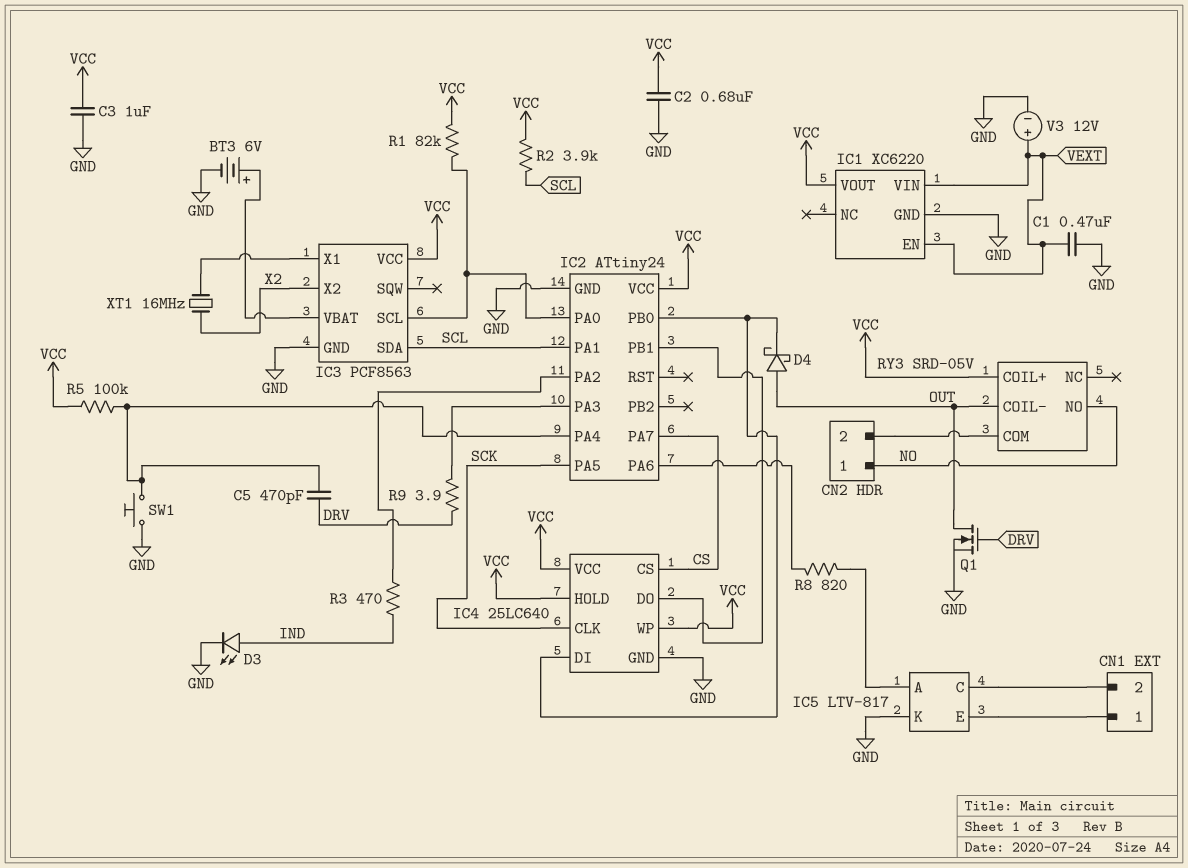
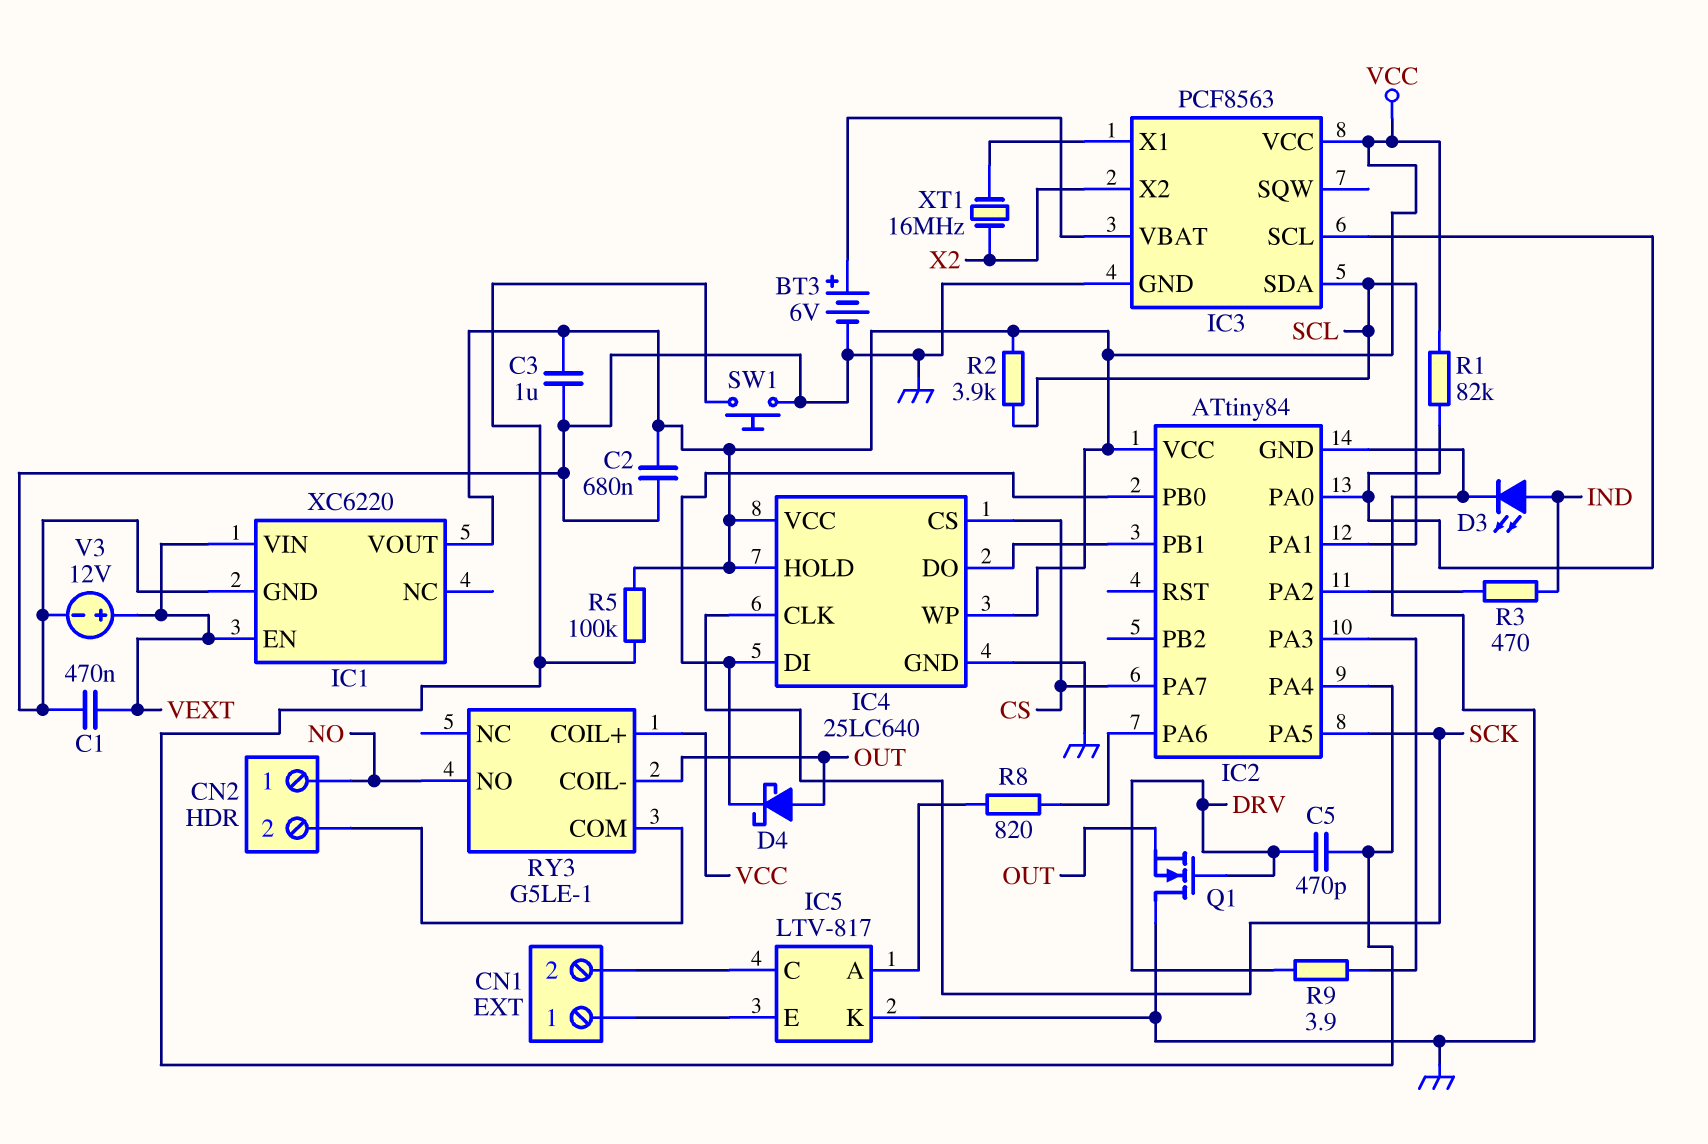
IC2: ATtiny24 -> ATtiny84
Q1: NMOS (G DRV, D OUT, S GND) -> NMOS (G DRV, D GND, S OUT)
RY3: SRD-05V -> G5LE-1

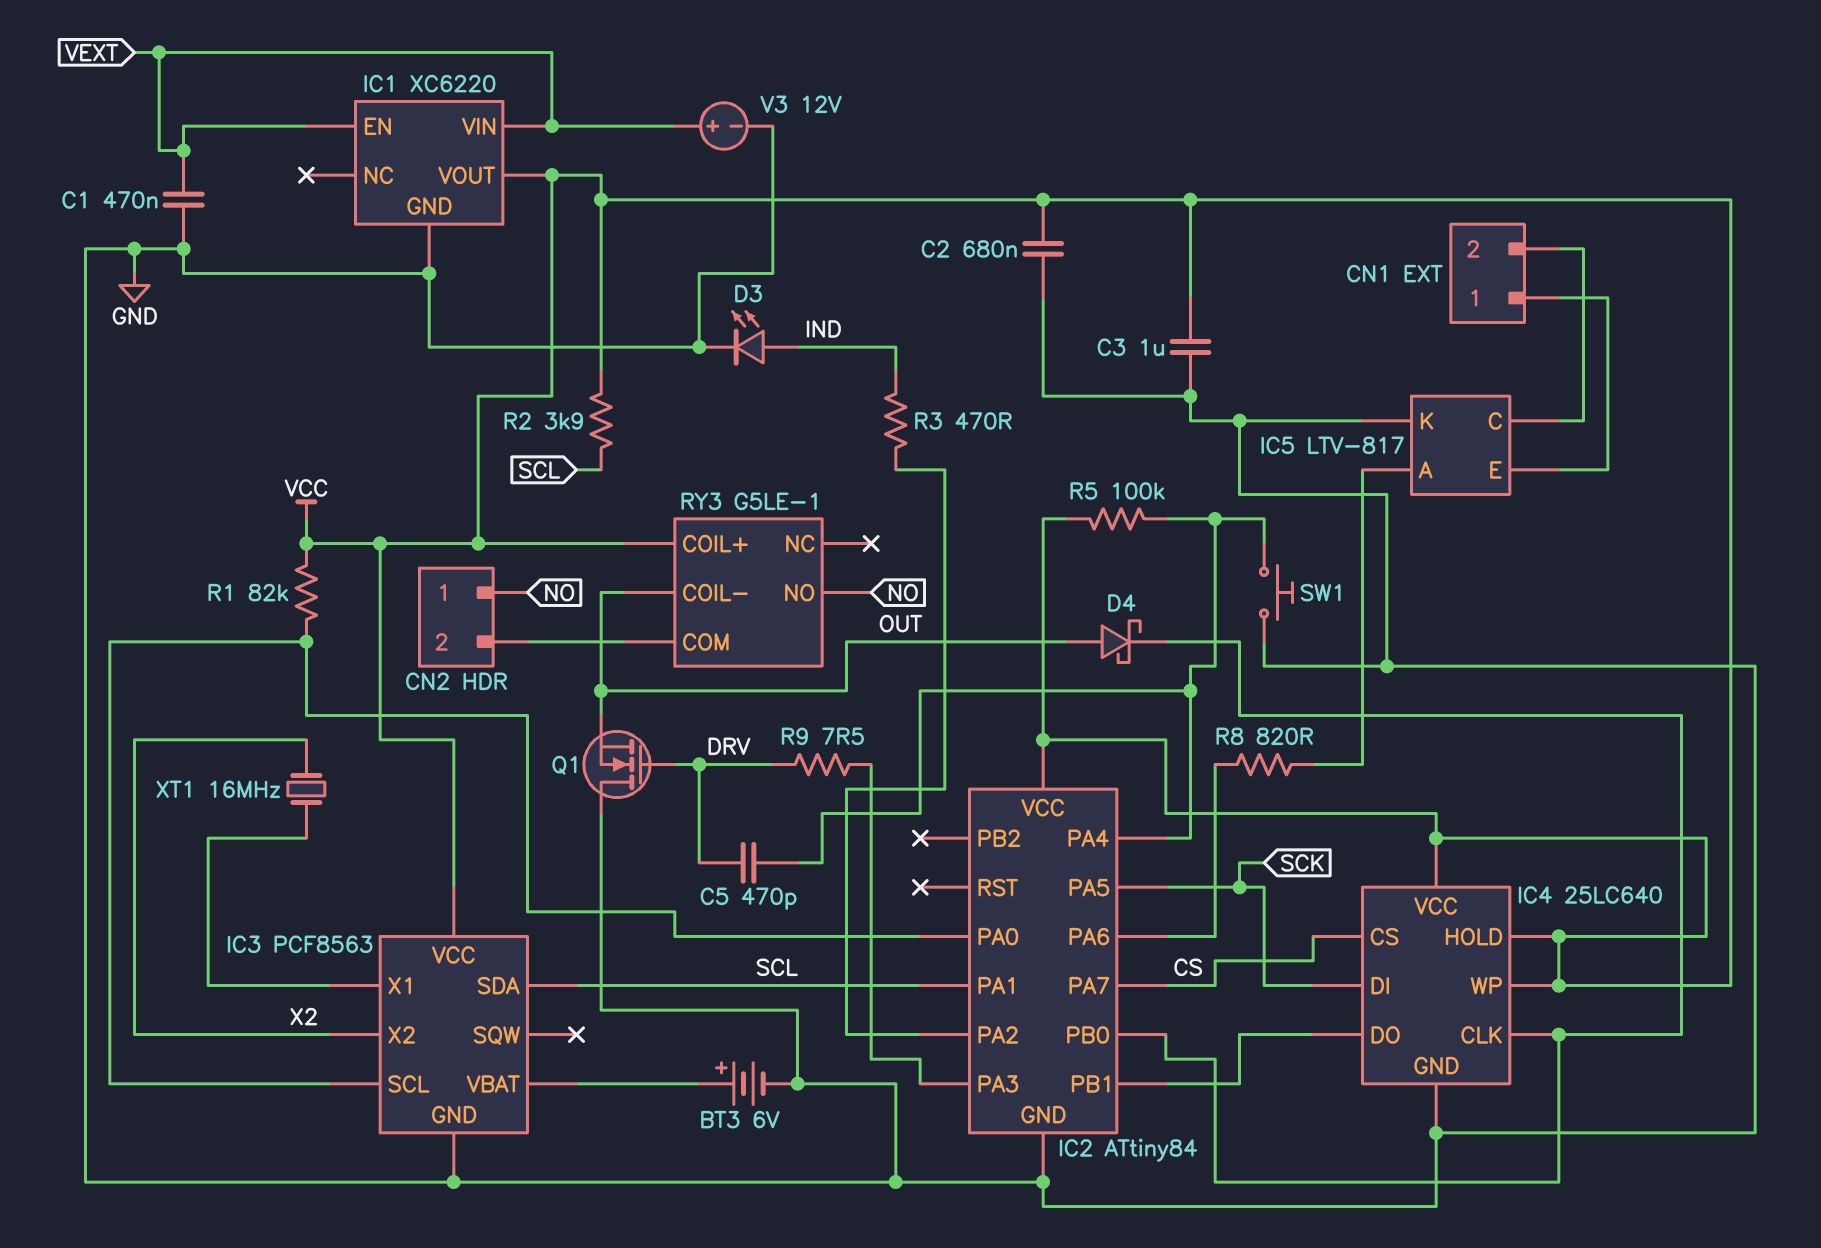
IC4 pin CLK: SCK -> IC2/PB0
IC4 pin DI: IC2/PB0 -> SCK
R9: 3.9 (DRV, IC2/PA3) -> 7.5 (DRV, IC2/PA3)

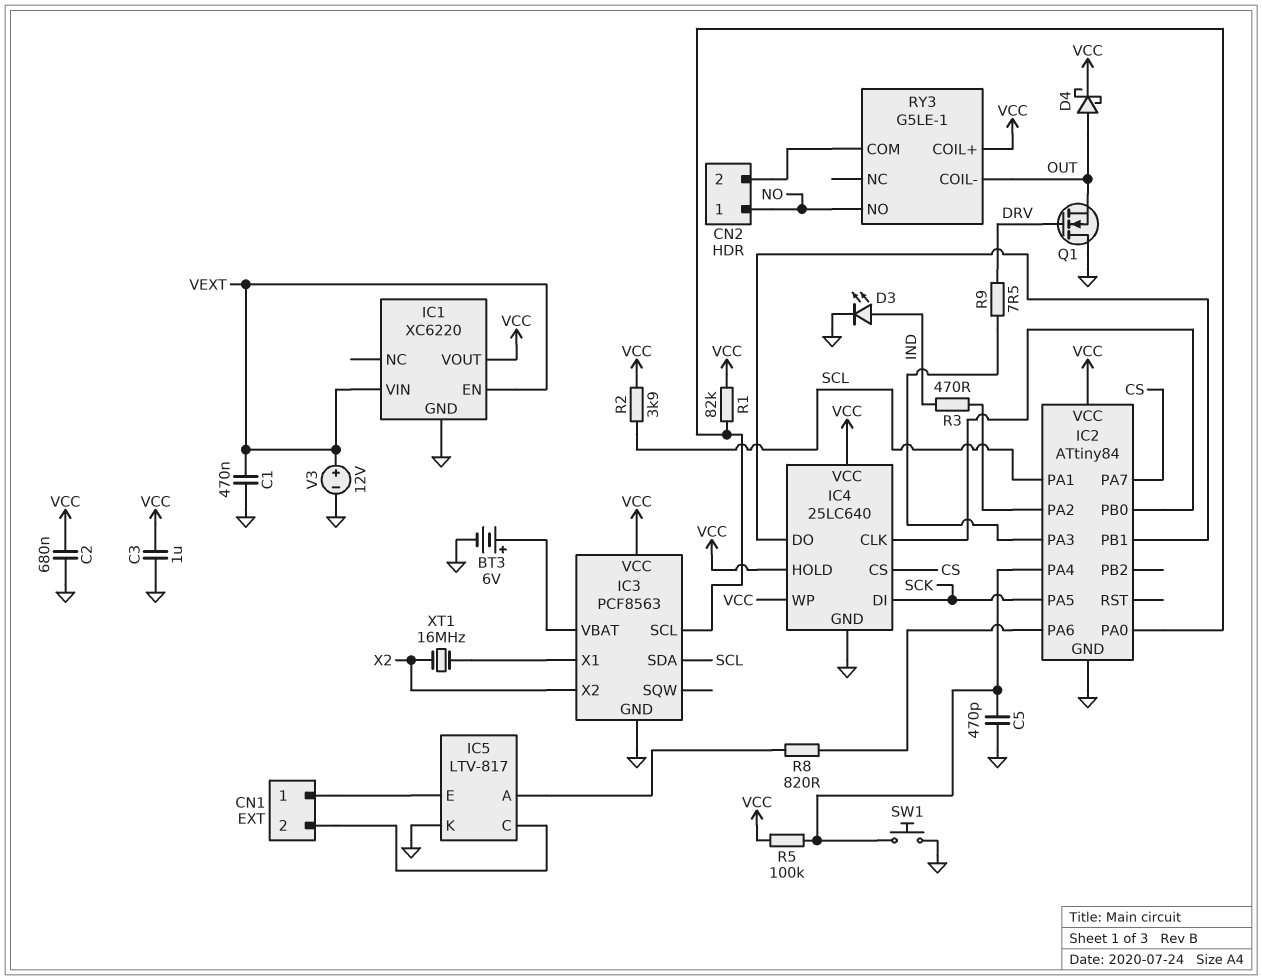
C5: 470pF (DRV, IC2/PA4) -> 470pF (GND, IC2/PA4)
D4: schottky (A OUT, K IC2/PB0) -> schottky (A OUT, K VCC)

